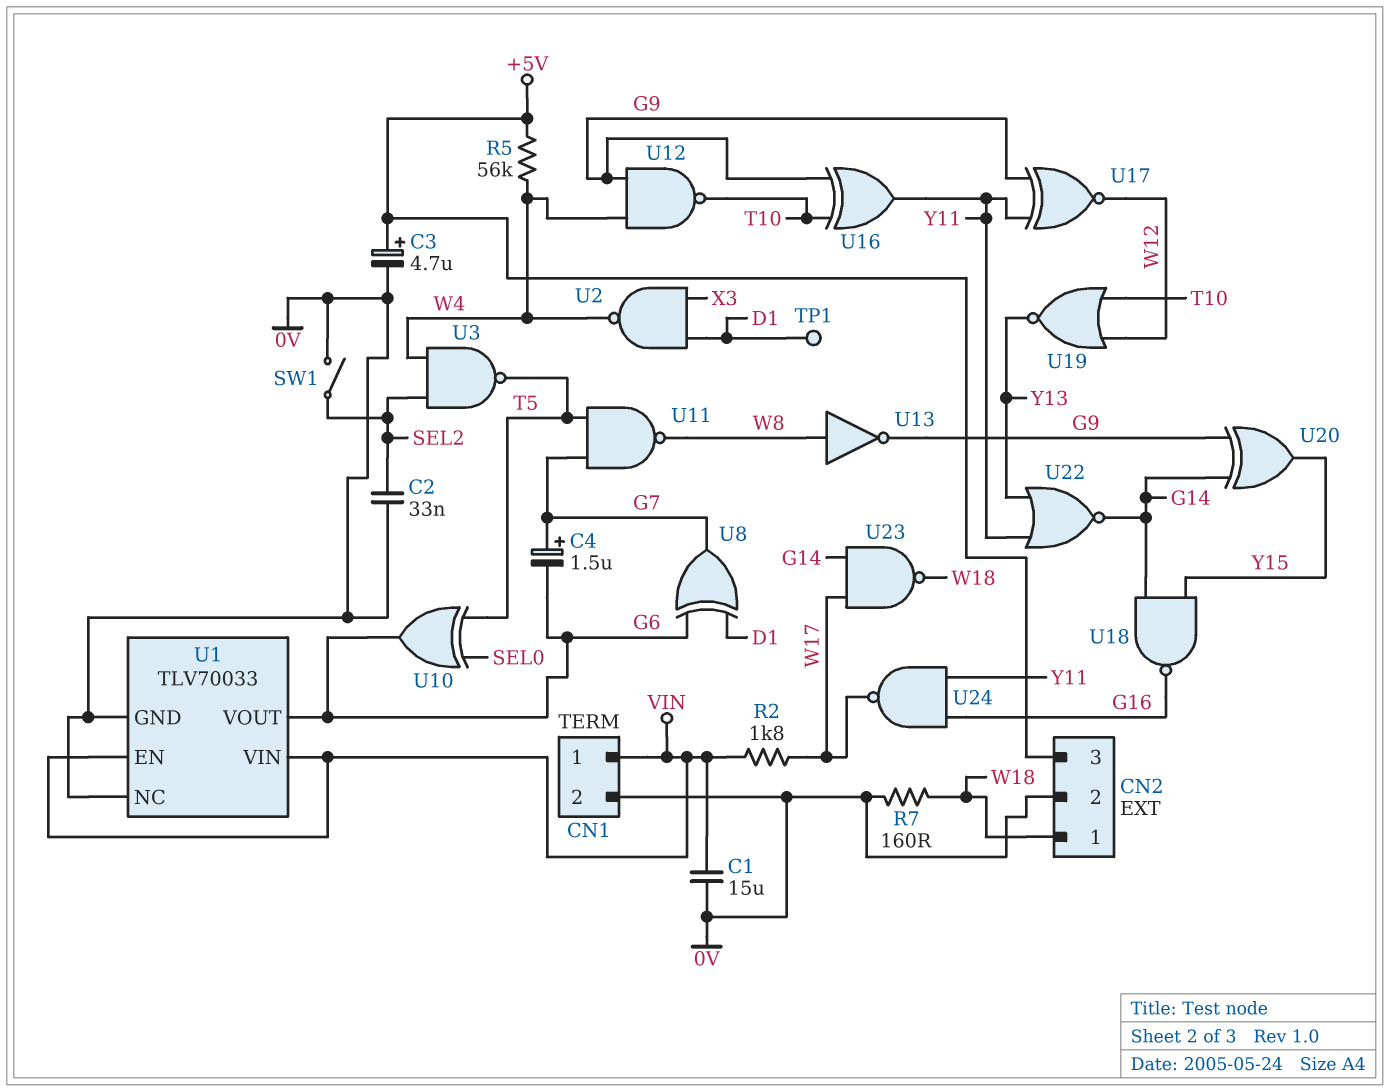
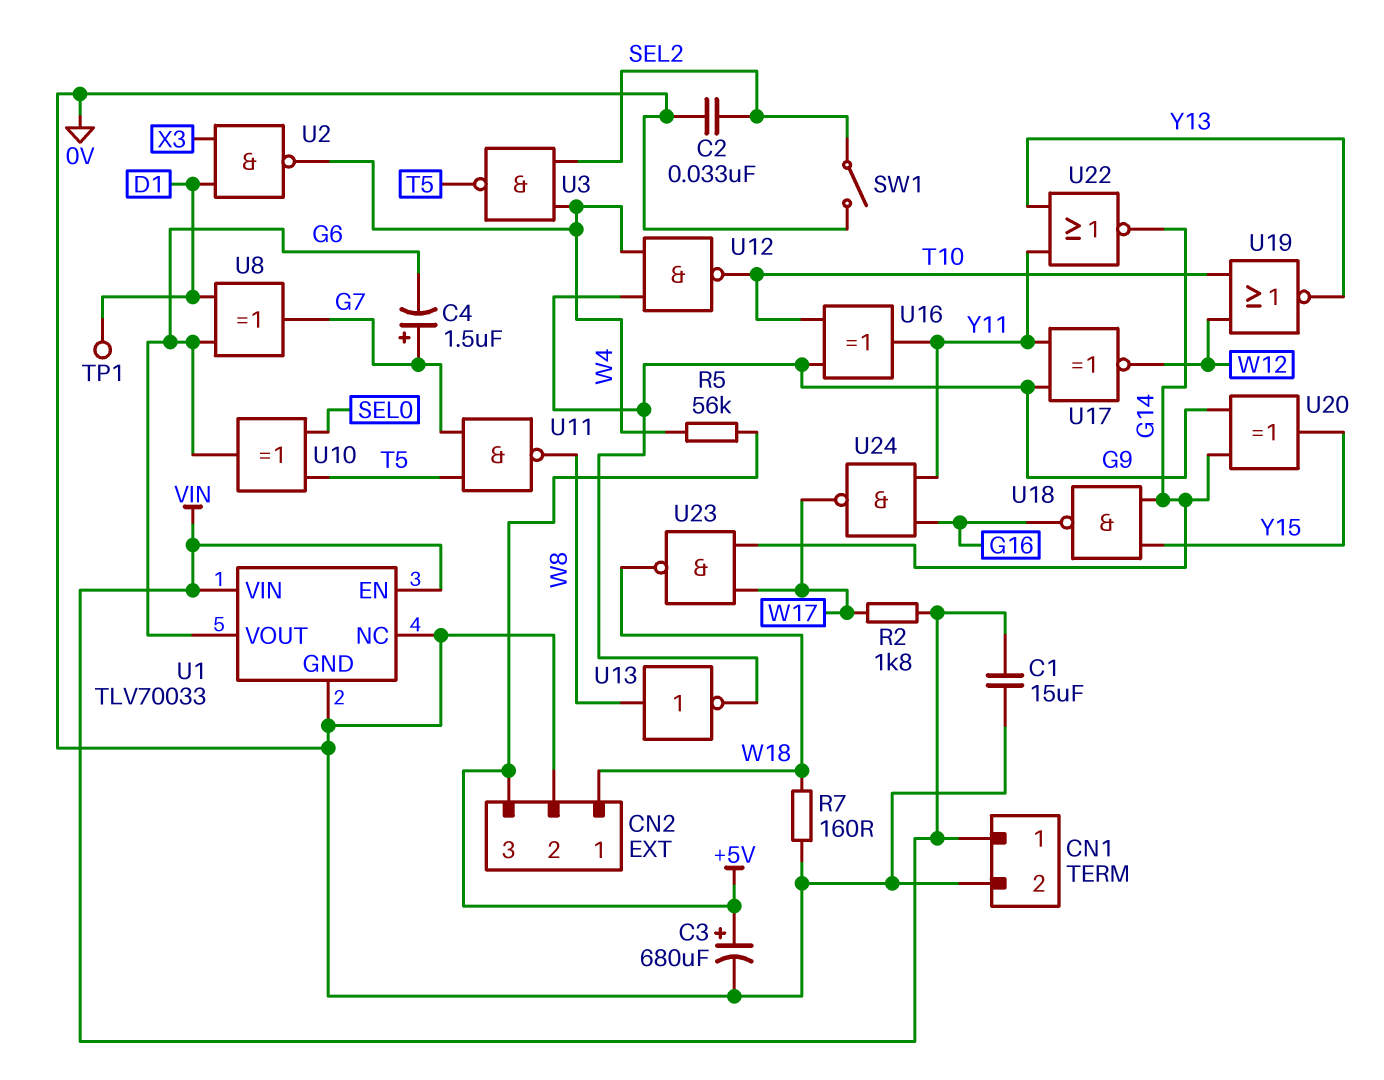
C3: 4.7uF (plus +5V, minus 0V) -> 680uF (plus +5V, minus 0V)

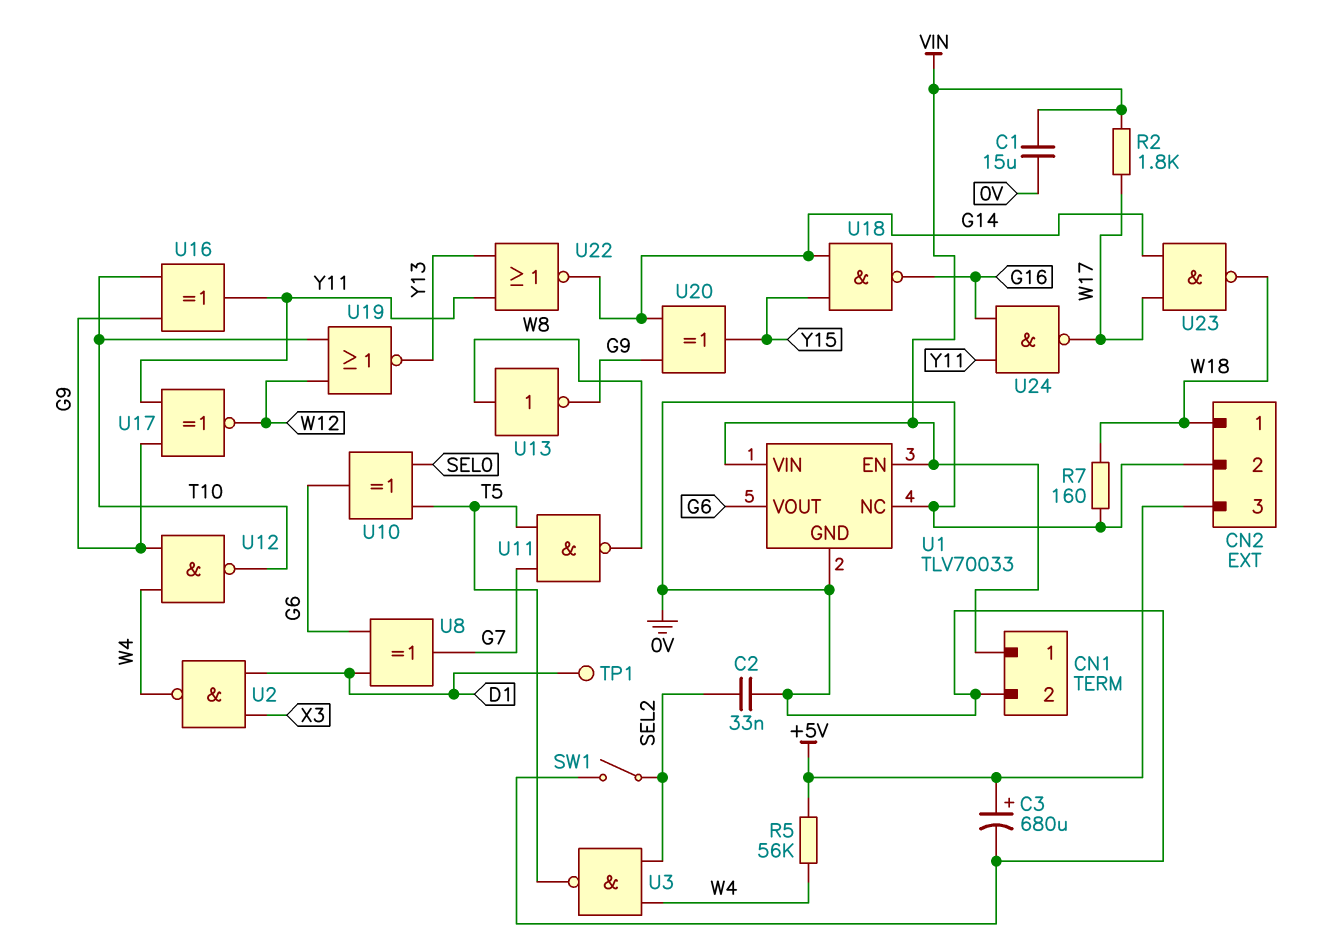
C4: 1.5uF (plus G7, minus G6) -> none

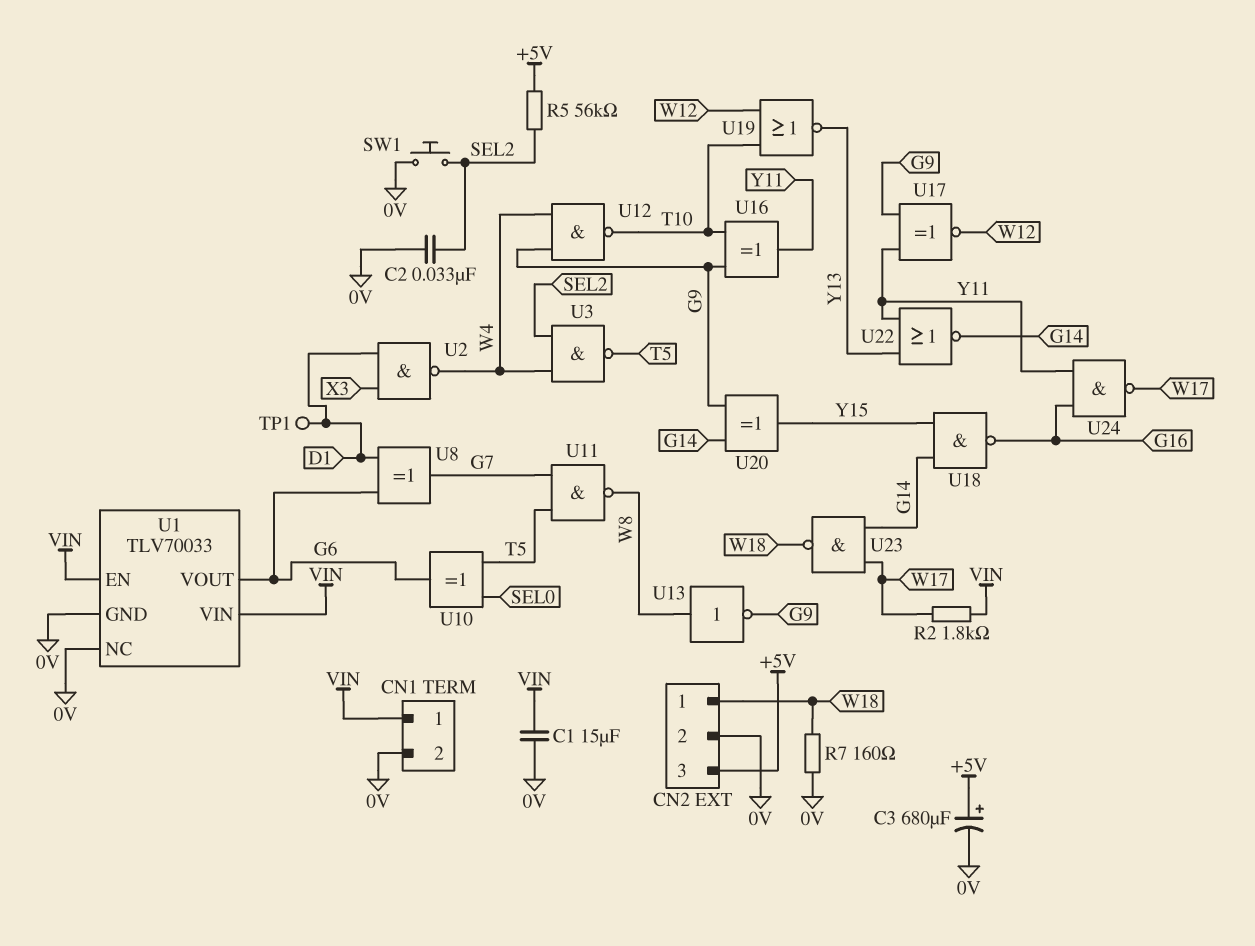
R5: 56k (+5V, W4) -> 56k (+5V, SEL2)
SW1: switch (0V, SEL2) -> button (0V, SEL2)

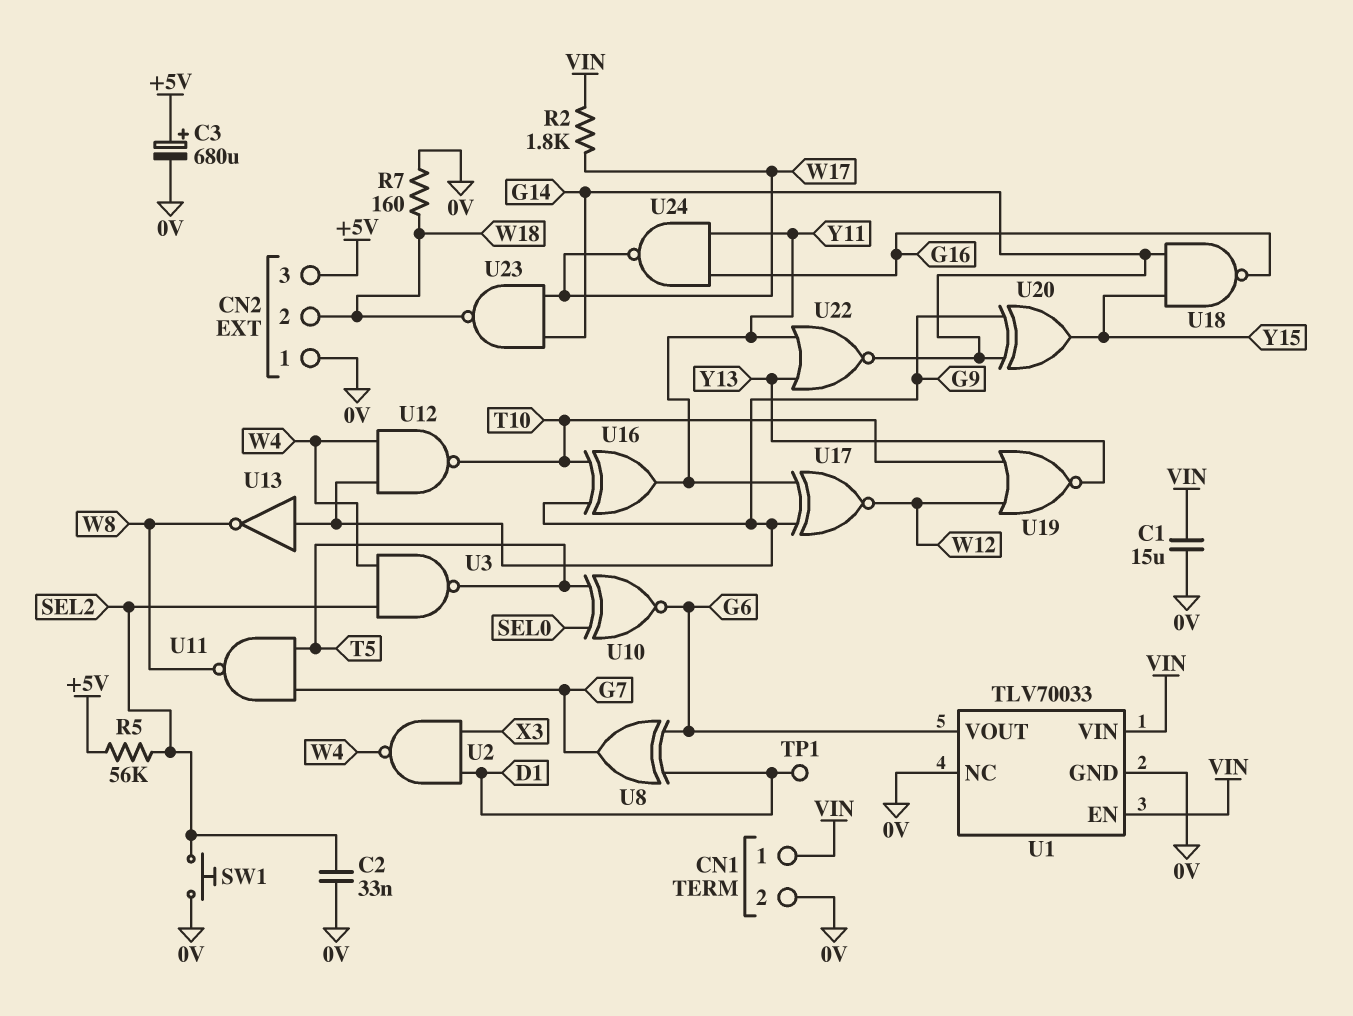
CN2 pin 1: W18 -> 0V
CN2 pin 2: 0V -> W18
U10: XOR (in SEL0, in T5, out G6) -> XNOR (in SEL0, in T5, out G6)
U13: NOT (in W8, out G9) -> NOT (in G9, out W8)

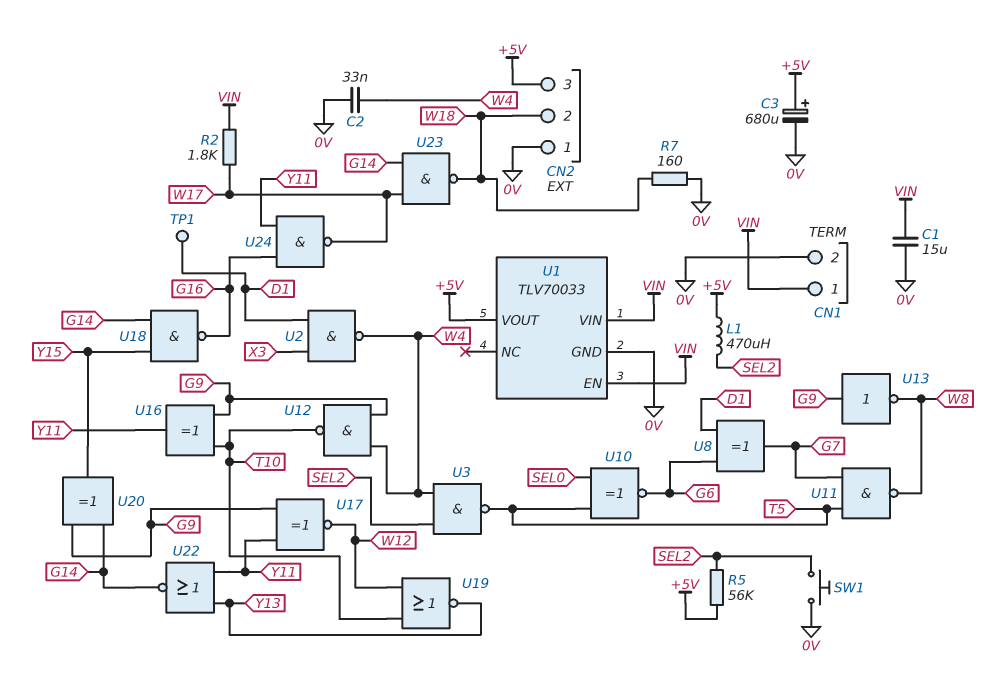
C2: 33nF (0V, SEL2) -> 33nF (0V, W4)
L1: none -> 470uH (+5V, SEL2)
U1 pin NC: 0V -> none
U1 pin VOUT: G6 -> +5V

